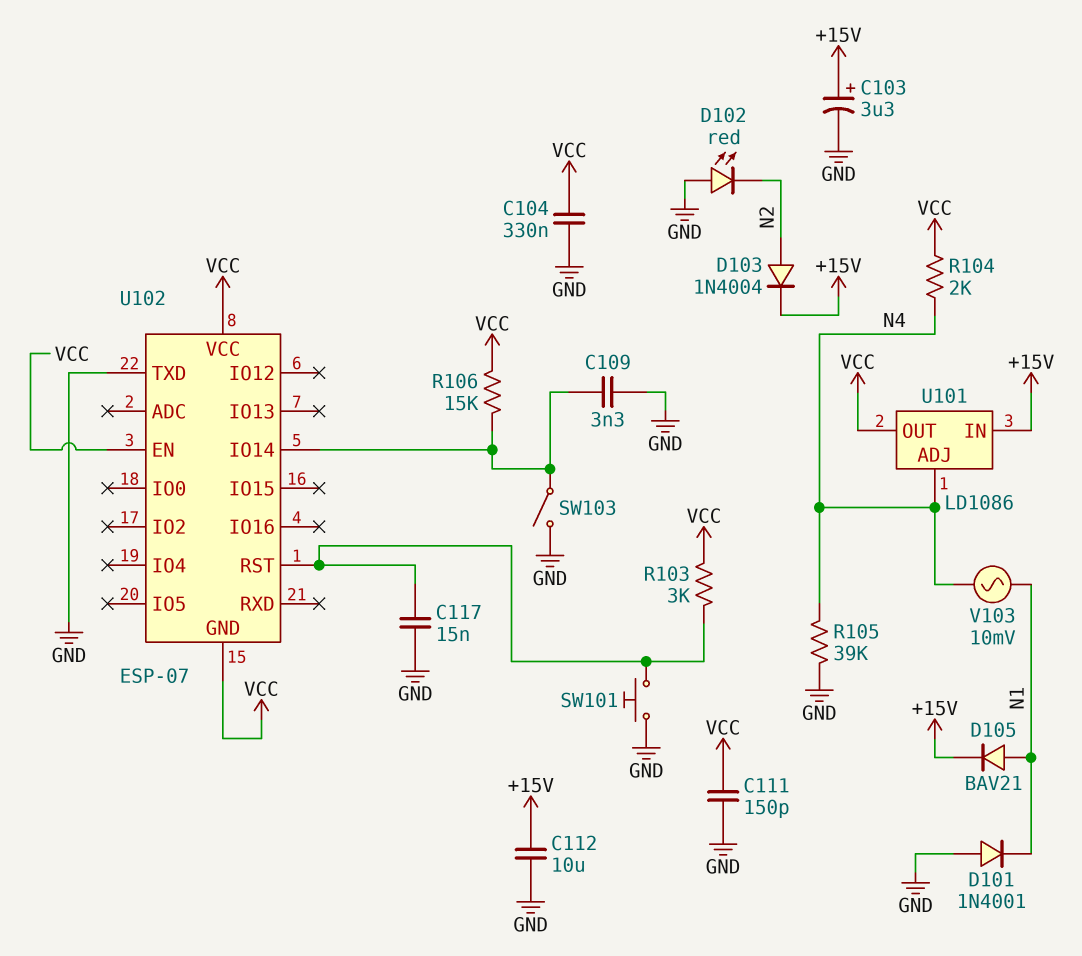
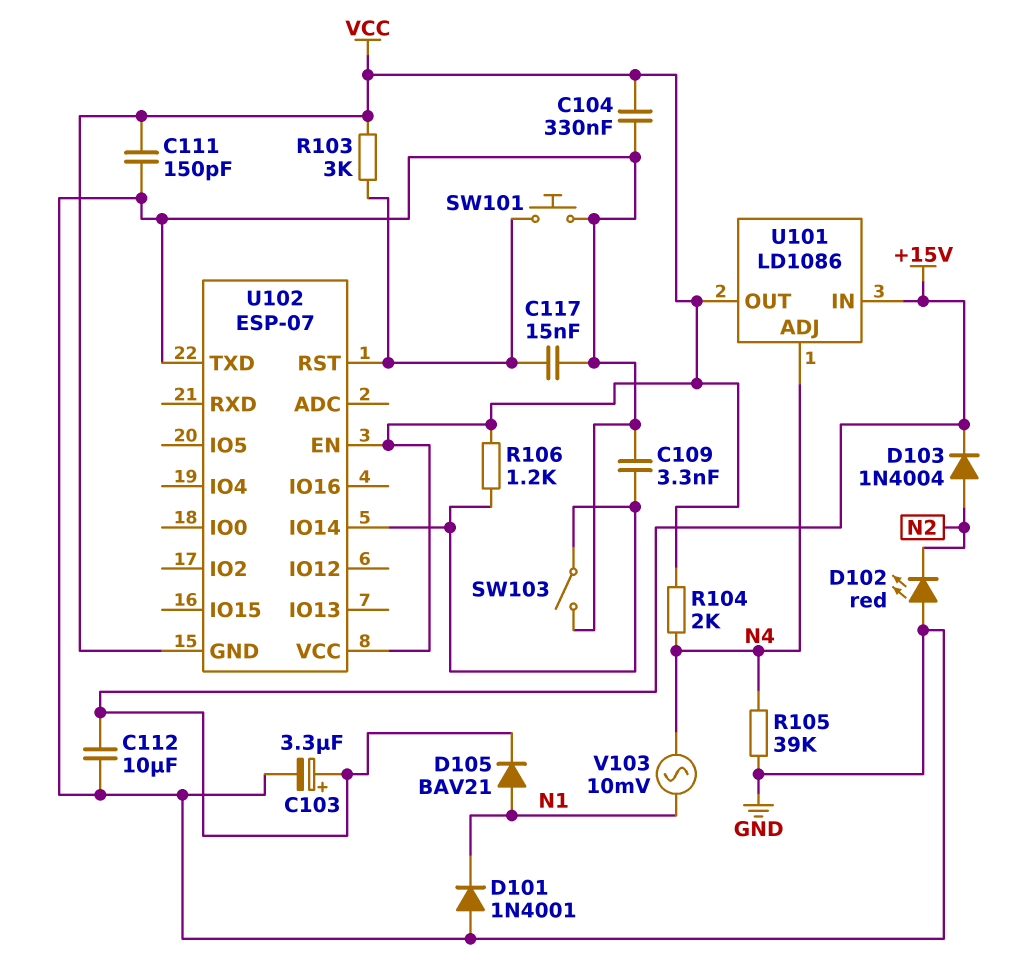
R106: 15k (U102/IO14, VCC) -> 1.2k (U102/IO14, VCC)

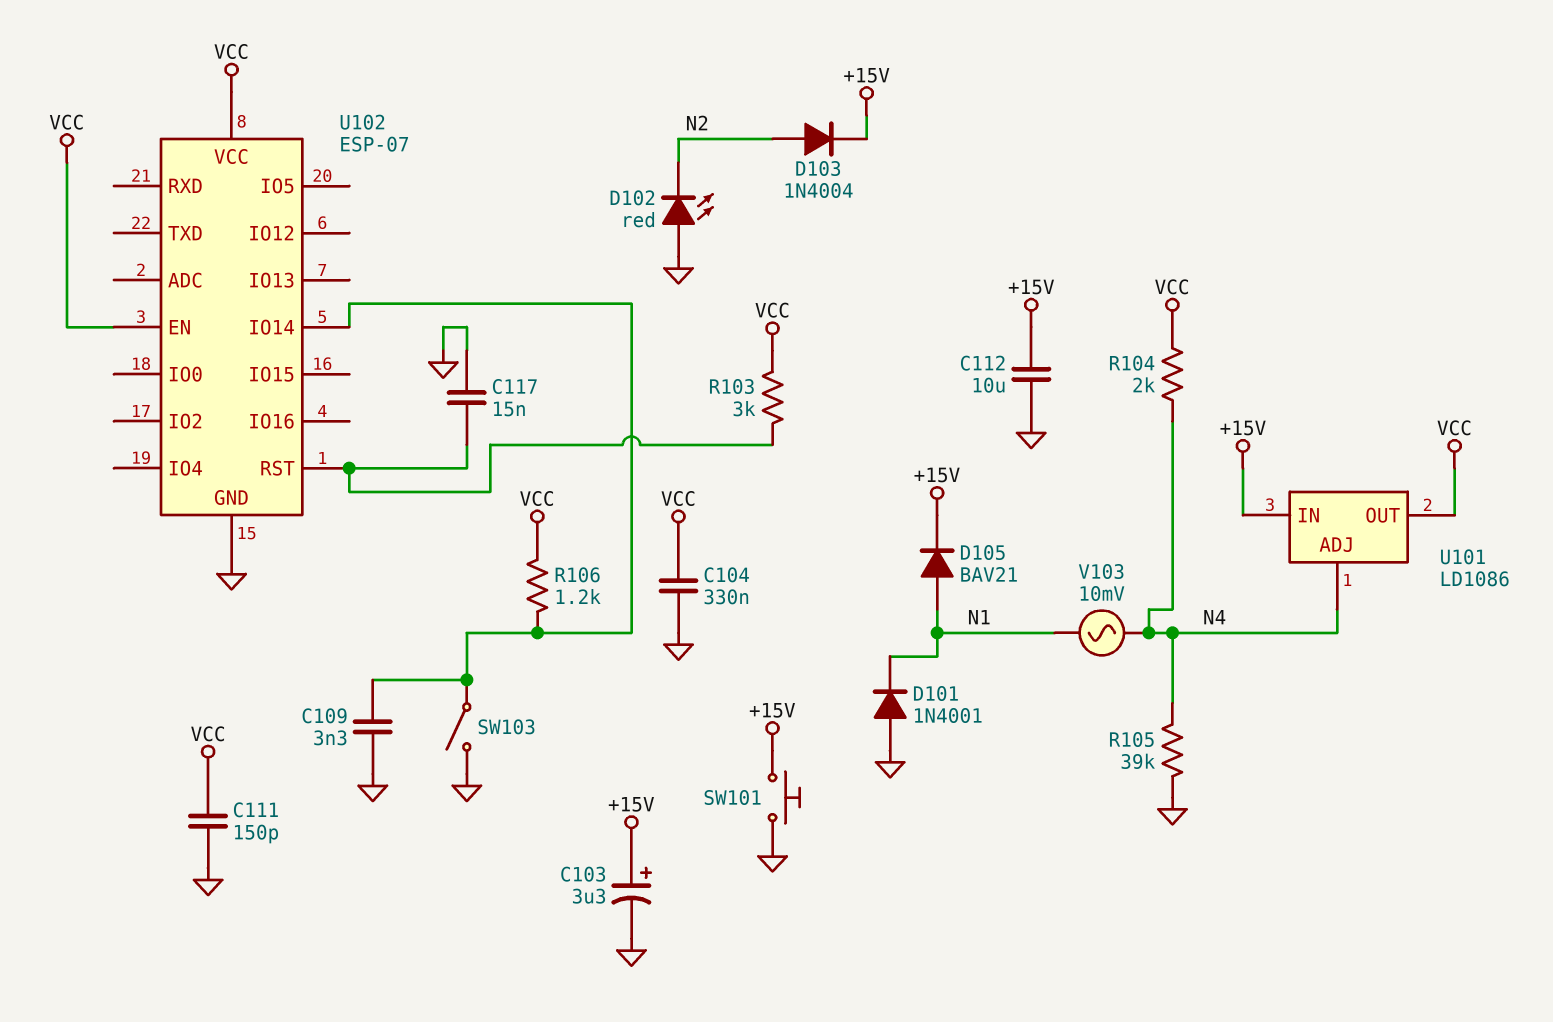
SW101: button (GND, U102/RST) -> button (+15V, GND)
U102 pin GND: VCC -> GND
U102 pin TXD: GND -> none

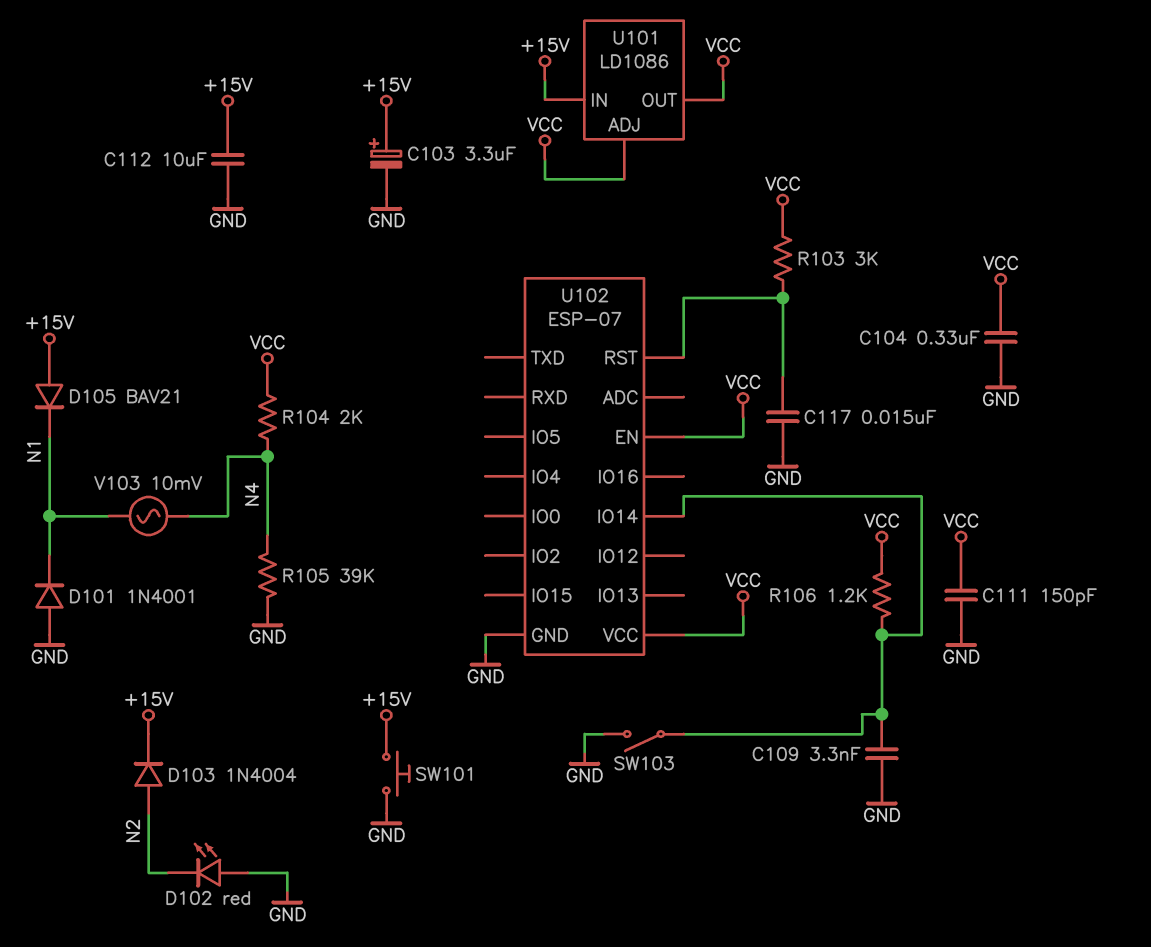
D105: diode BAV21 (A N1, K +15V) -> diode BAV21 (A +15V, K N1)
U101 pin ADJ: N4 -> VCC

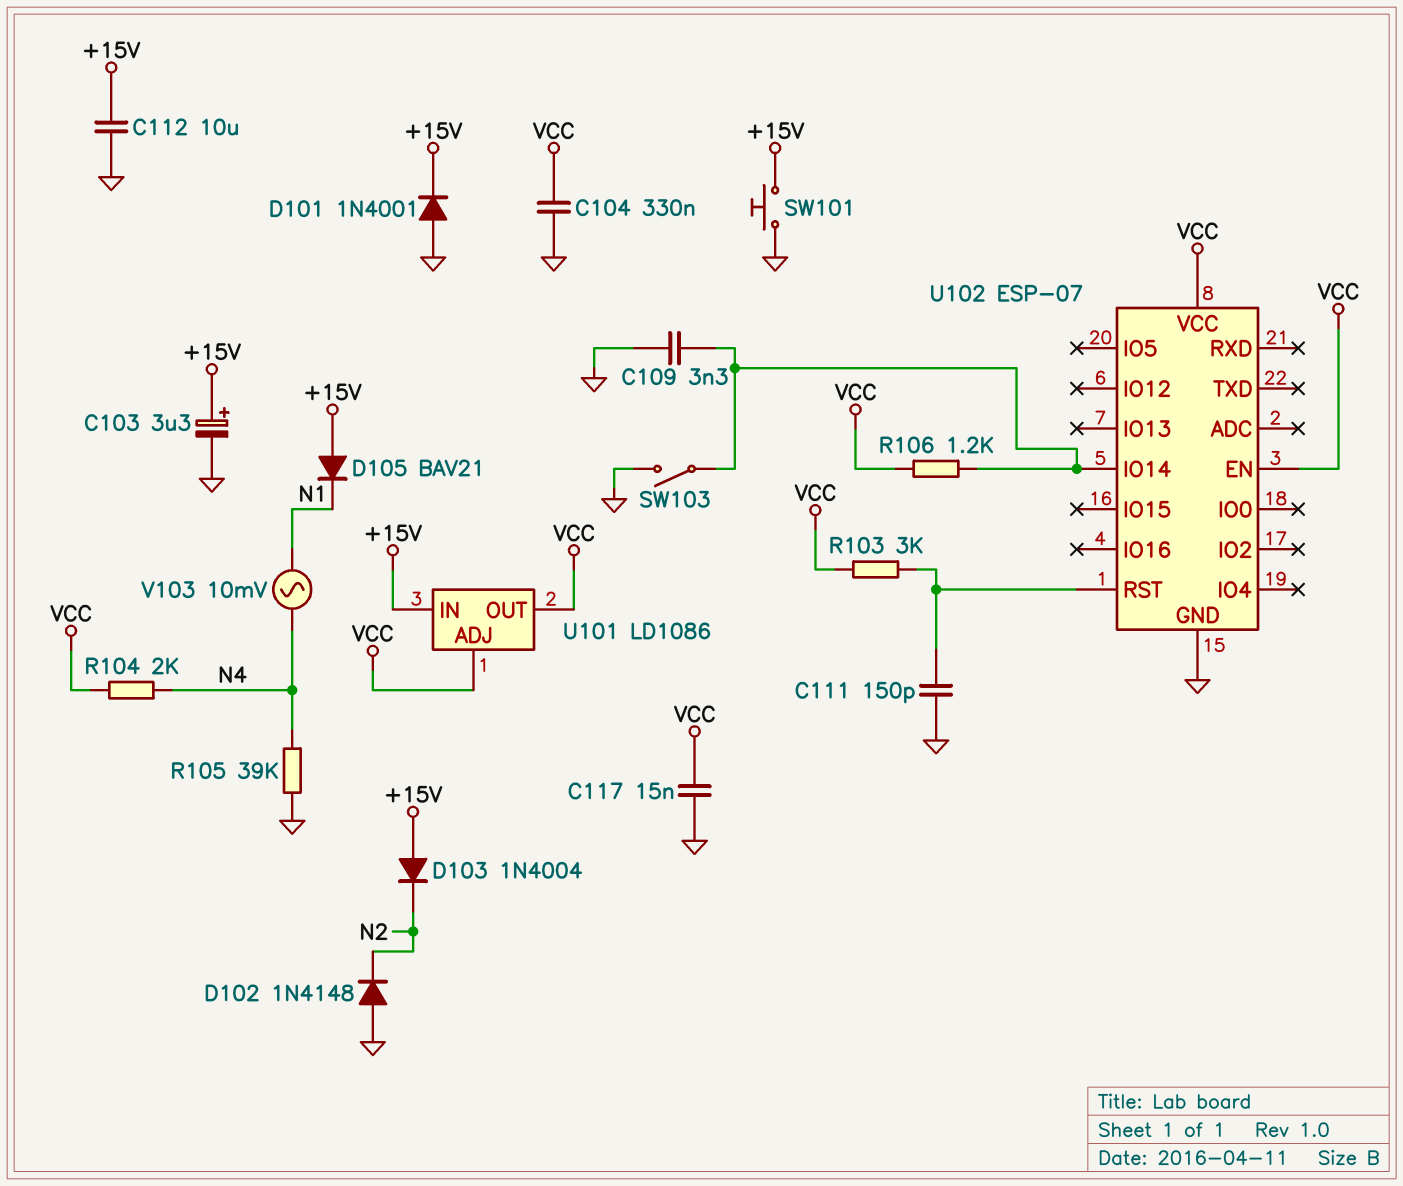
C111: 150pF (GND, VCC) -> 150pF (GND, U102/RST)
C117: 15nF (GND, U102/RST) -> 15nF (GND, VCC)
D101: diode 1N4001 (A GND, K N1) -> diode 1N4001 (A GND, K +15V)
D102: LED red (A GND, K N2) -> diode 1N4148 (A GND, K N2)
D103: diode 1N4004 (A N2, K +15V) -> diode 1N4004 (A +15V, K N2)

